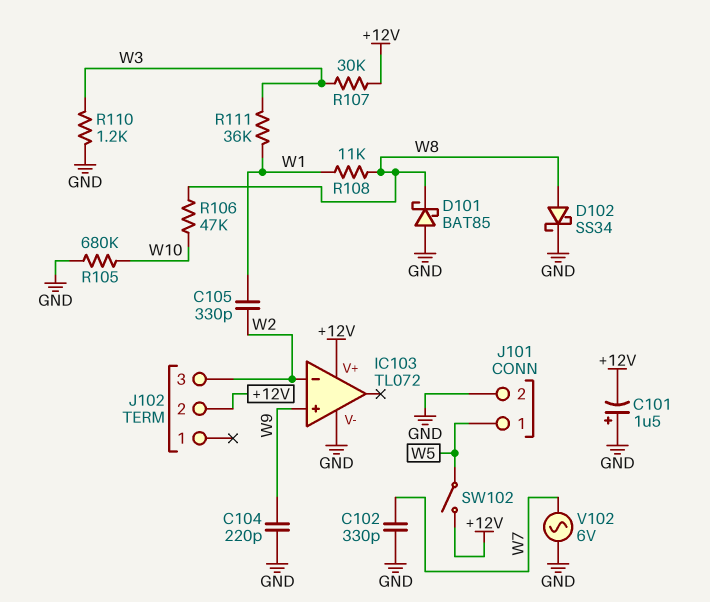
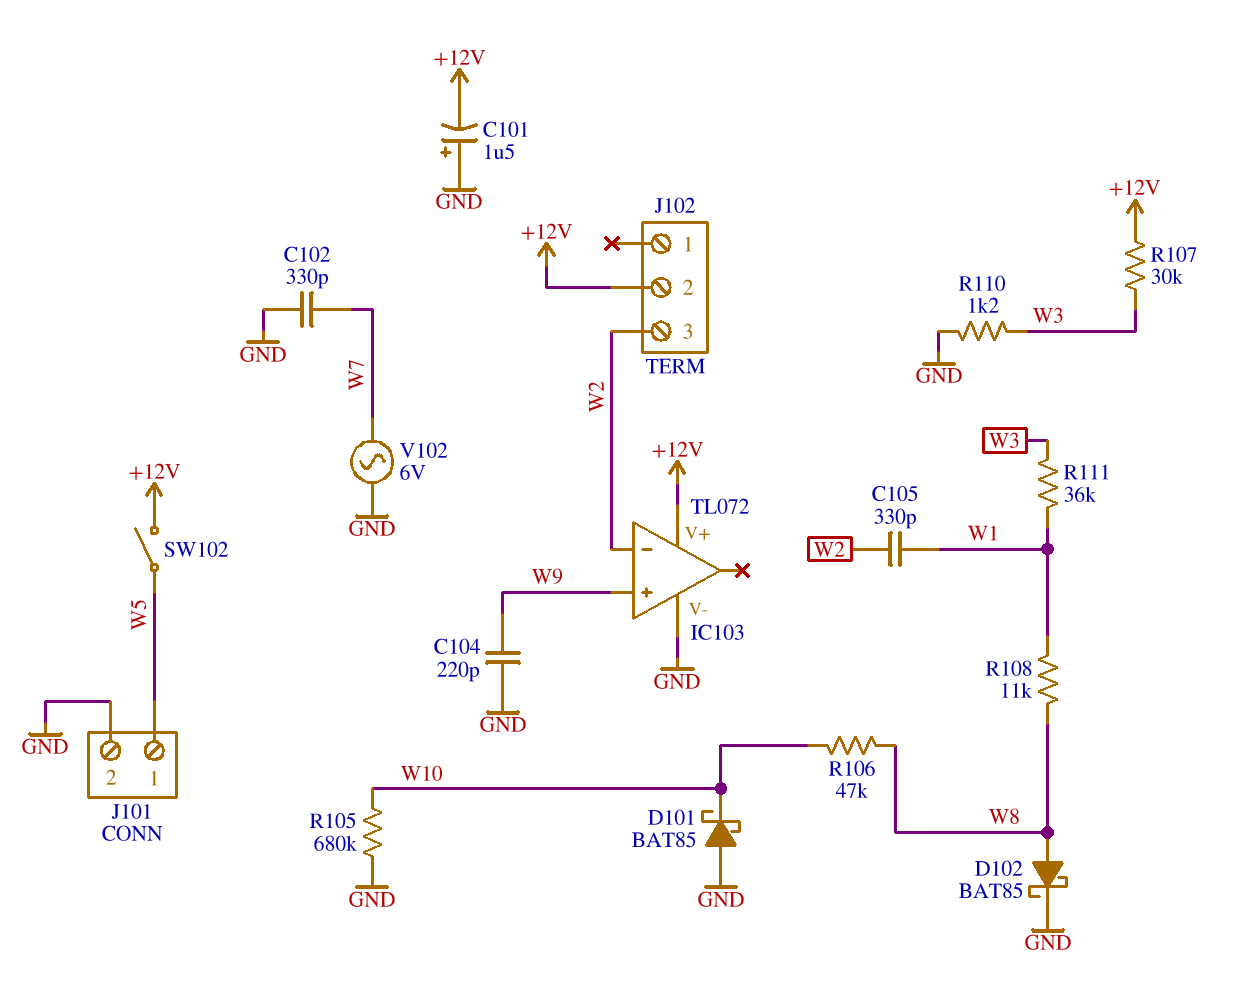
D101: schottky BAT85 (A GND, K W8) -> schottky BAT85 (A GND, K W10)
D102: schottky SS34 (A W8, K GND) -> schottky BAT85 (A W8, K GND)

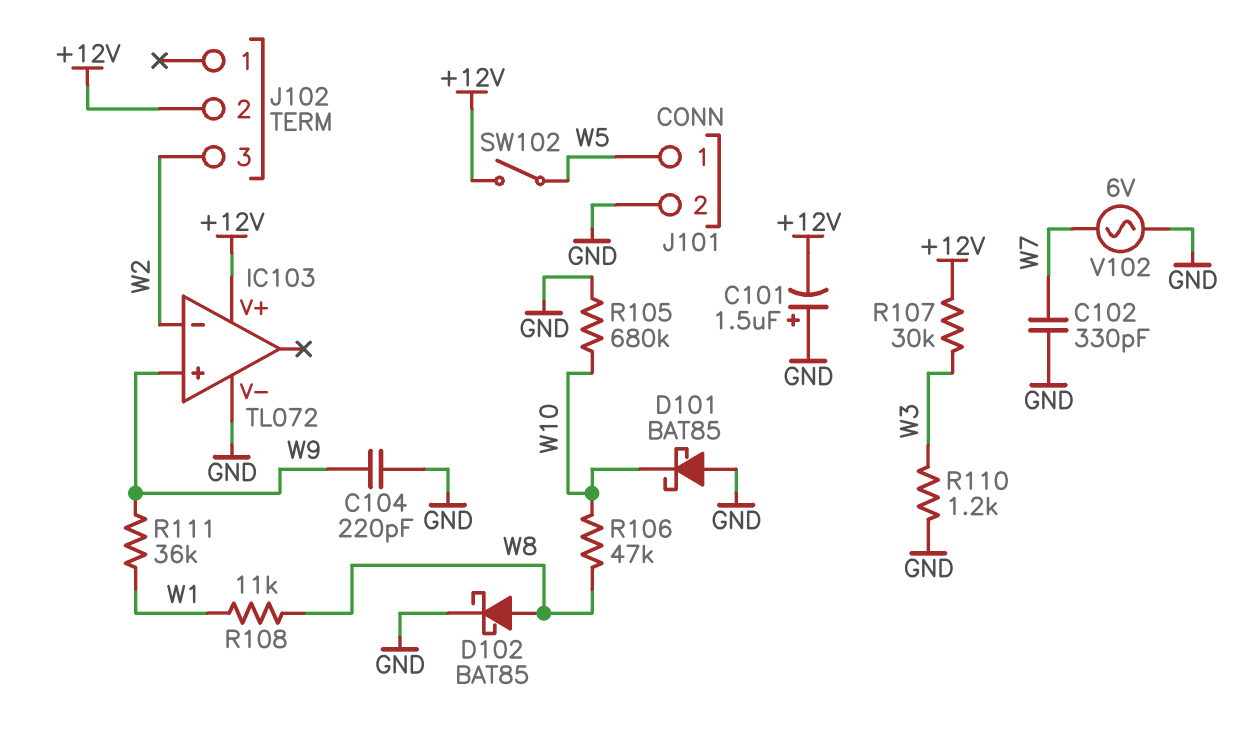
C105: 330pF (W1, W2) -> none
R111: 36k (W1, W3) -> 36k (W1, W9)

